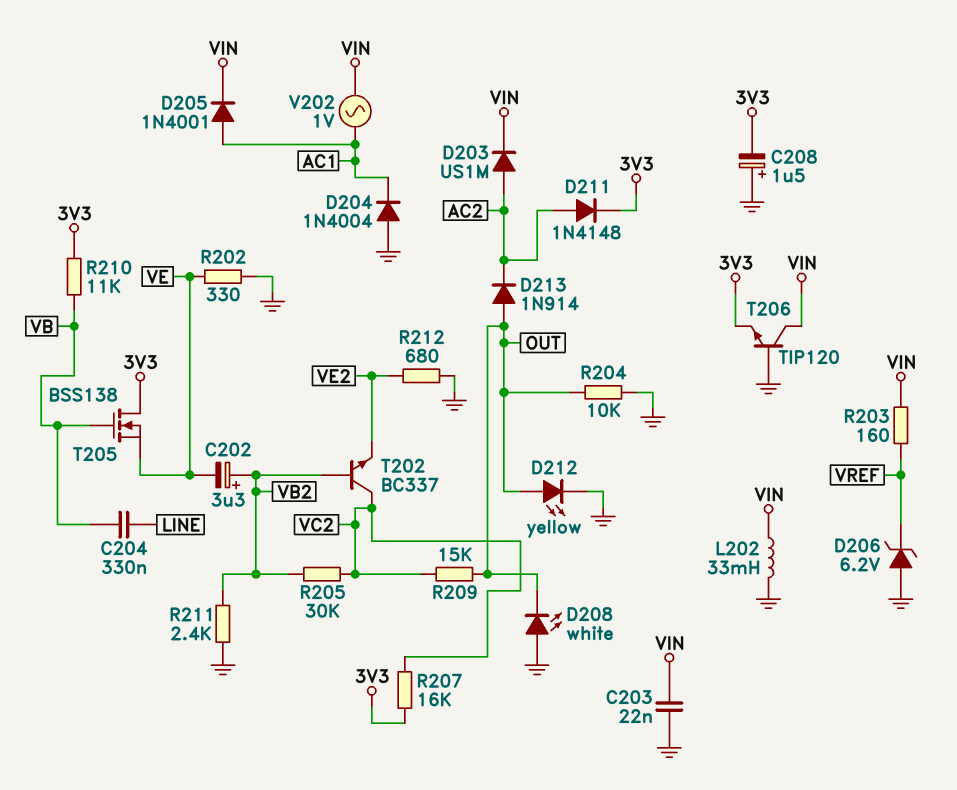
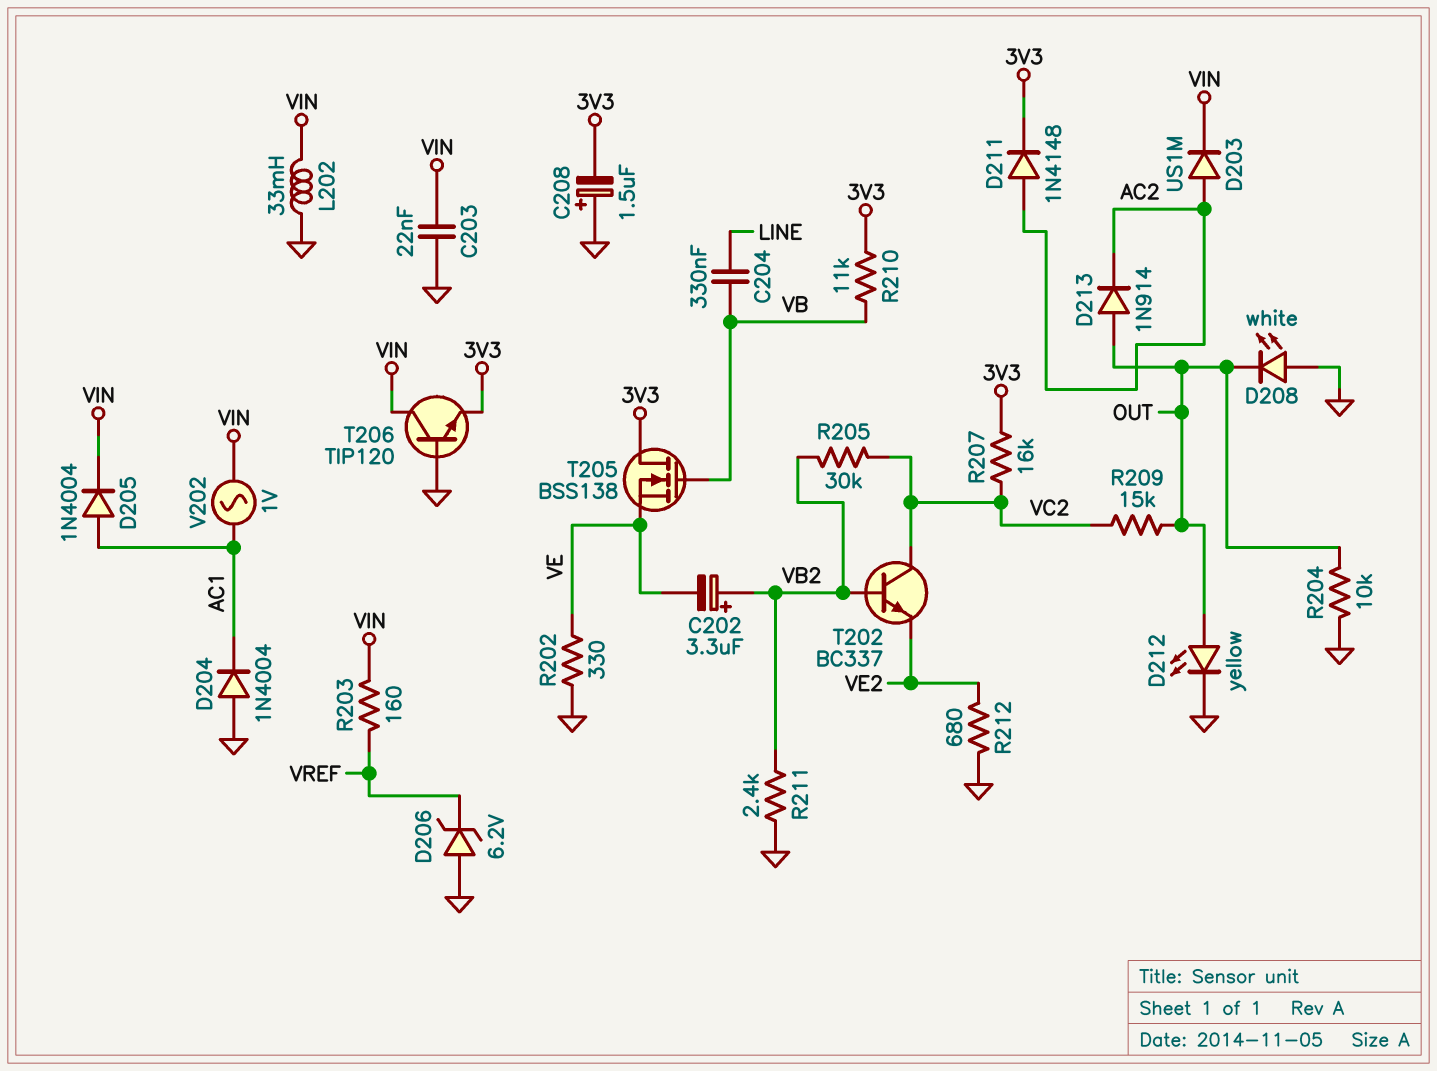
D205: diode 1N4001 (A AC1, K VIN) -> diode 1N4004 (A AC1, K VIN)

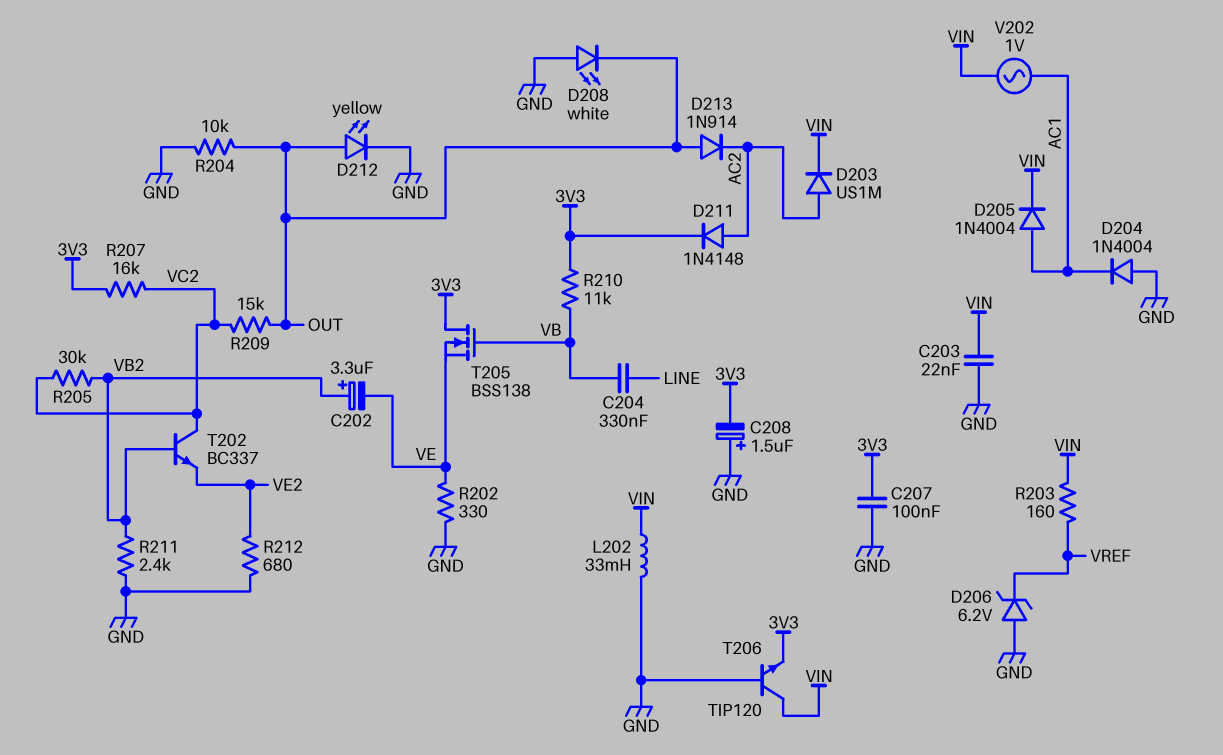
C207: none -> 100nF (3V3, GND)

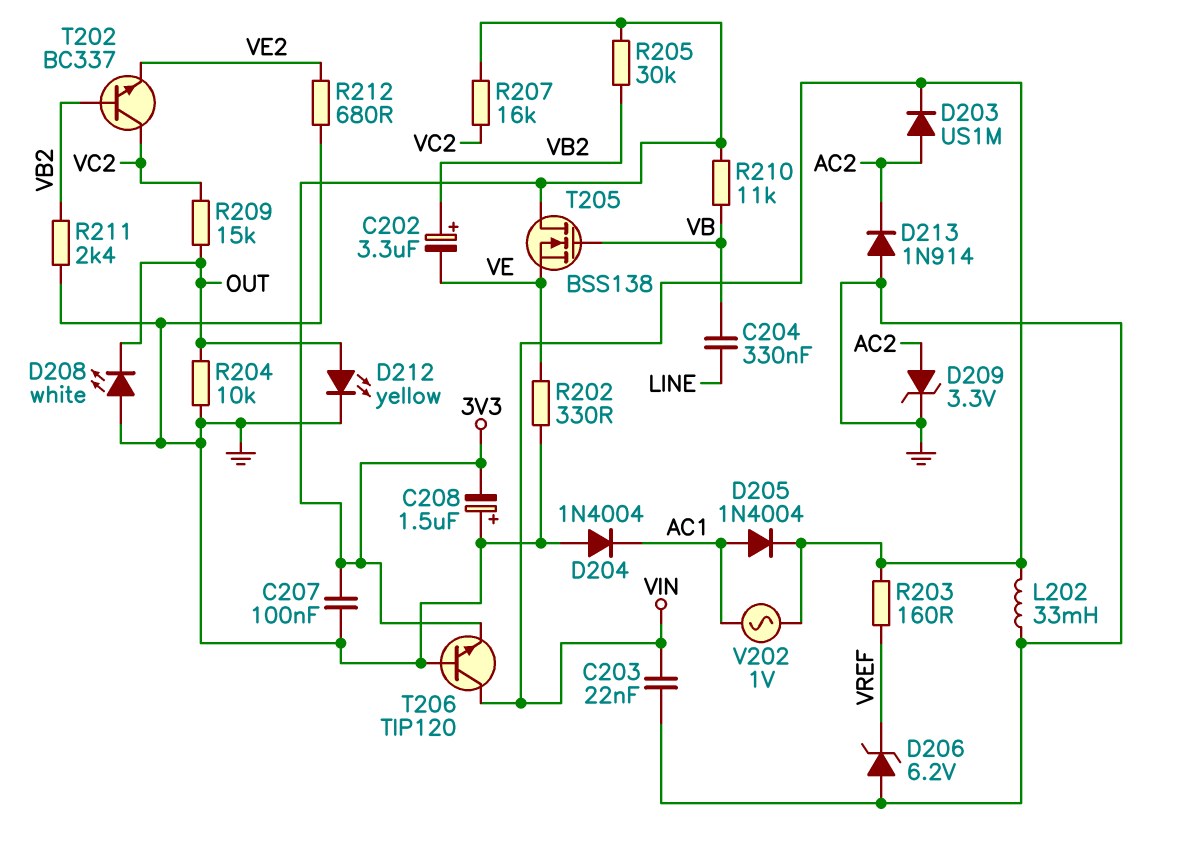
D209: none -> zener 3.3V (A AC2, K GND)
D211: diode 1N4148 (A AC2, K 3V3) -> none
D213: diode 1N914 (A OUT, K AC2) -> diode 1N914 (A GND, K AC2)
R205: 30k (VB2, VC2) -> 30k (3V3, VB2)

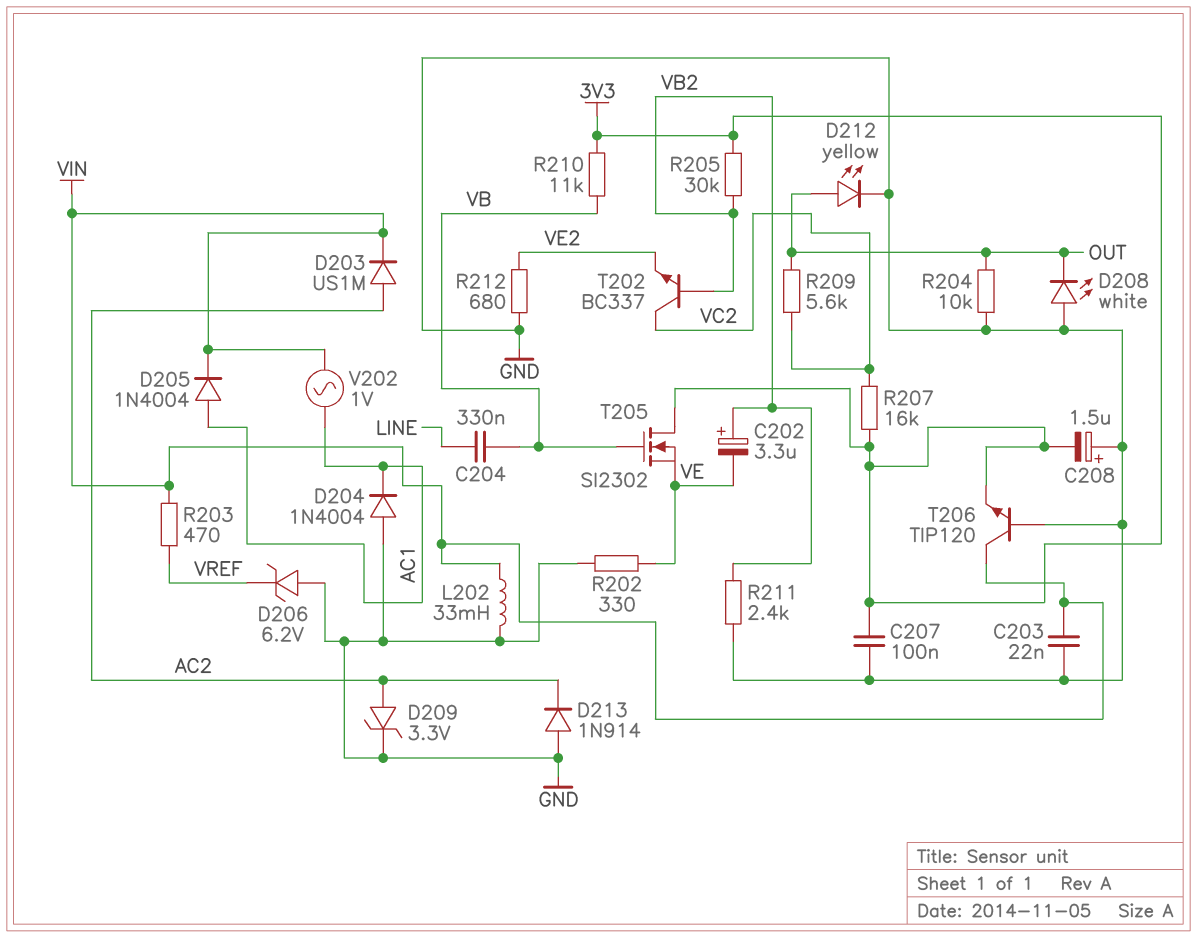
R203: 160 (VIN, VREF) -> 470 (VIN, VREF)
R209: 15k (OUT, VC2) -> 5.6k (OUT, VC2)
T205: NMOS BSS138 (G VB, D 3V3, S VE) -> NMOS SI2302 (G VB, D 3V3, S VE)

